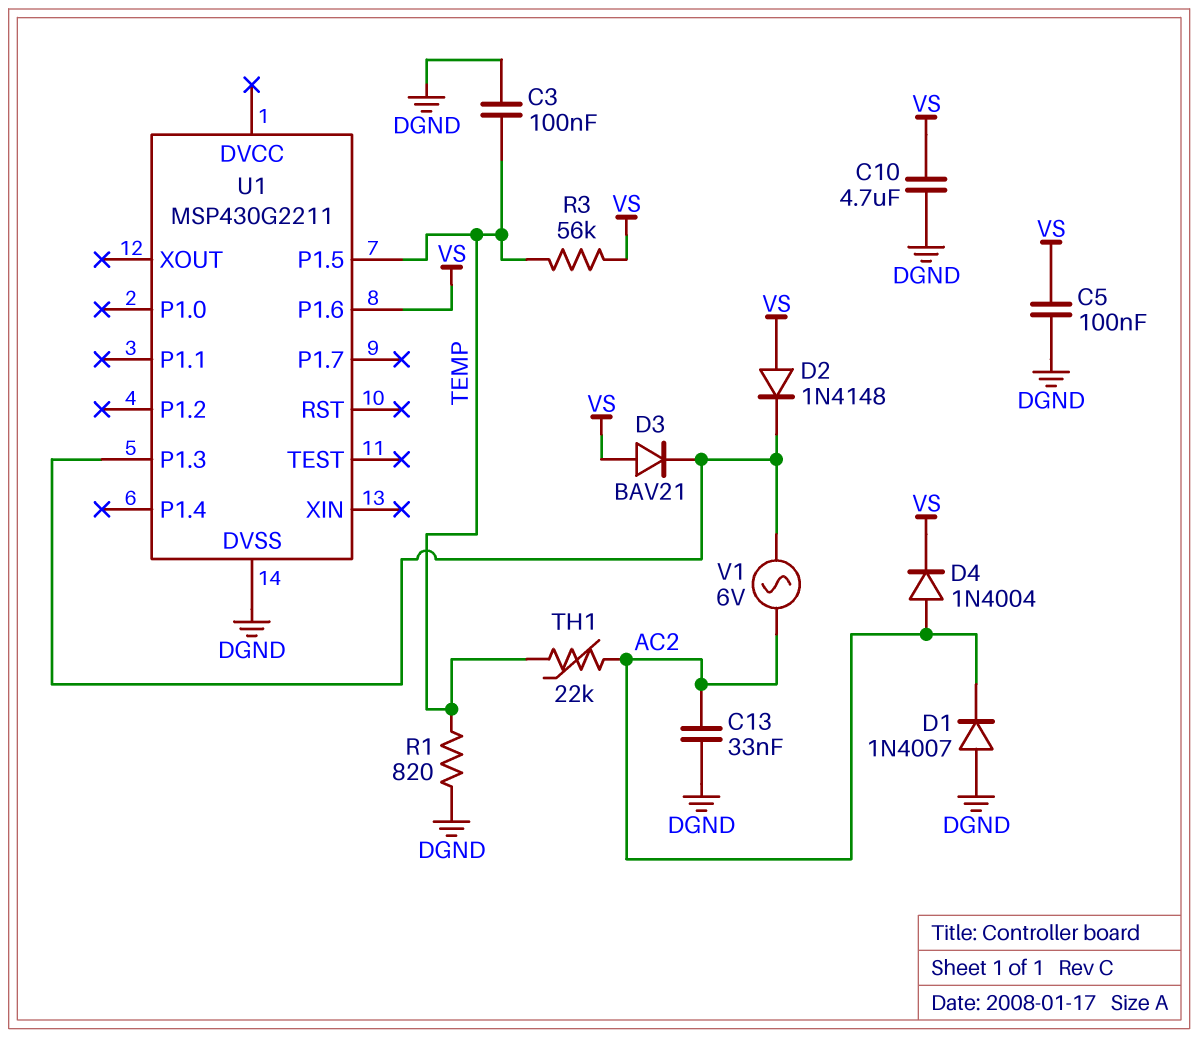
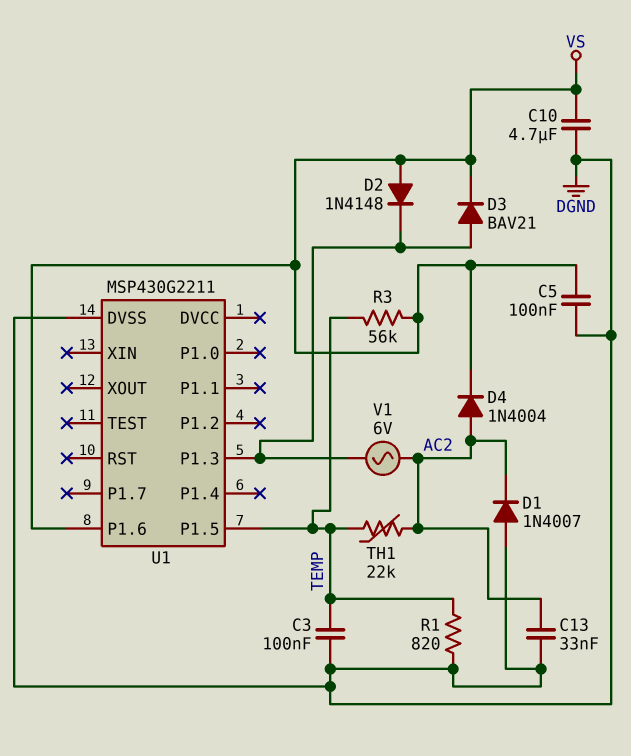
D3: diode BAV21 (A VS, K U1/P1.3) -> diode BAV21 (A U1/P1.3, K VS)

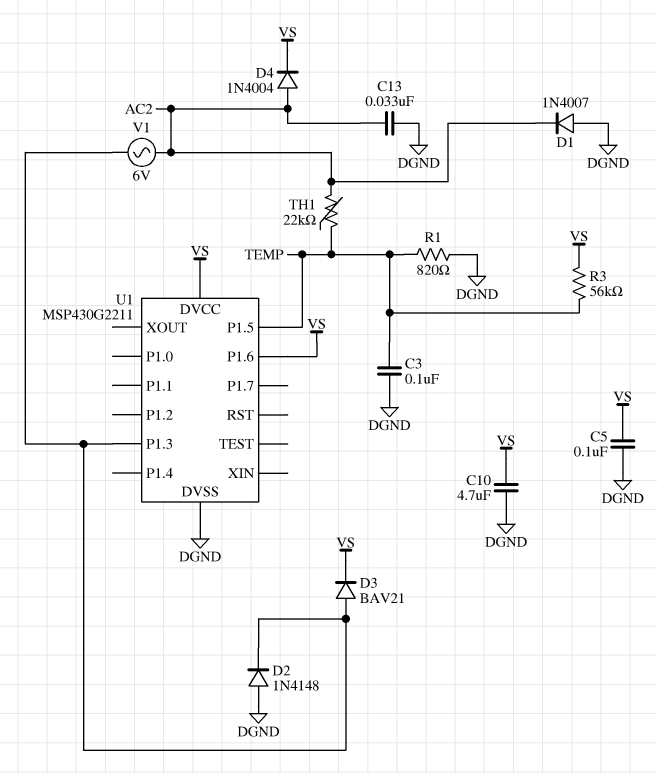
D2: diode 1N4148 (A VS, K U1/P1.3) -> diode 1N4148 (A DGND, K U1/P1.3)
U1 pin DVCC: none -> VS

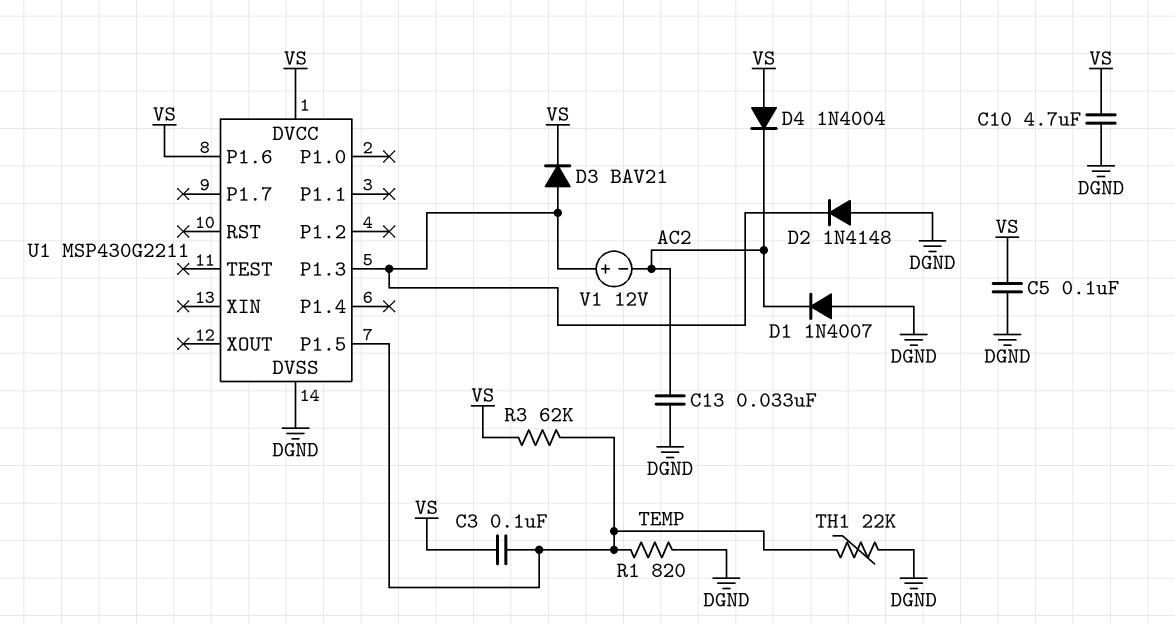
C3: 100nF (DGND, TEMP) -> 100nF (TEMP, VS)
D4: diode 1N4004 (A AC2, K VS) -> diode 1N4004 (A VS, K AC2)
R3: 56k (TEMP, VS) -> 62k (TEMP, VS)
TH1: 22k (AC2, TEMP) -> 22k (DGND, TEMP)
V1: AC 6V (AC2, U1/P1.3) -> 12V (plus U1/P1.3, minus AC2)

